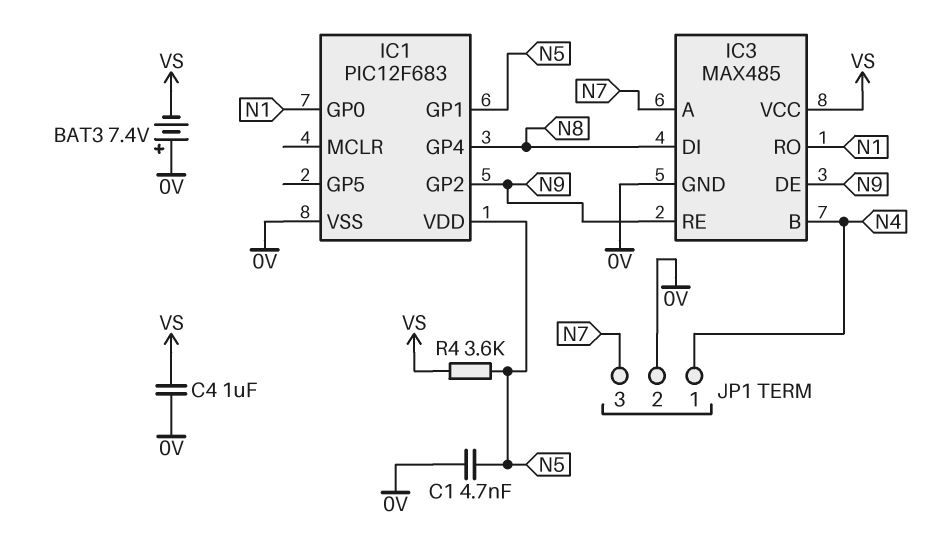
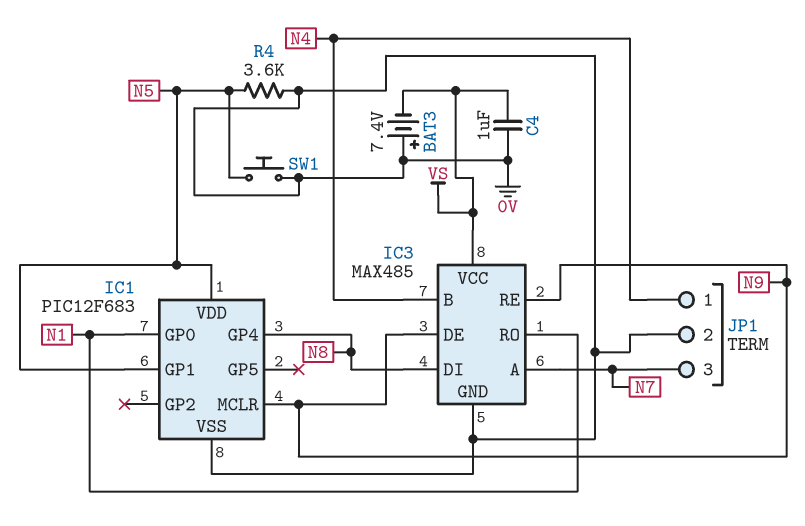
C1: 4.7nF (0V, N5) -> none
IC1 pin GP2: N9 -> none
IC1 pin MCLR: none -> N9
R4: 3.6k (N5, VS) -> 3.6k (0V, N5)
SW1: none -> button (0V, N5)

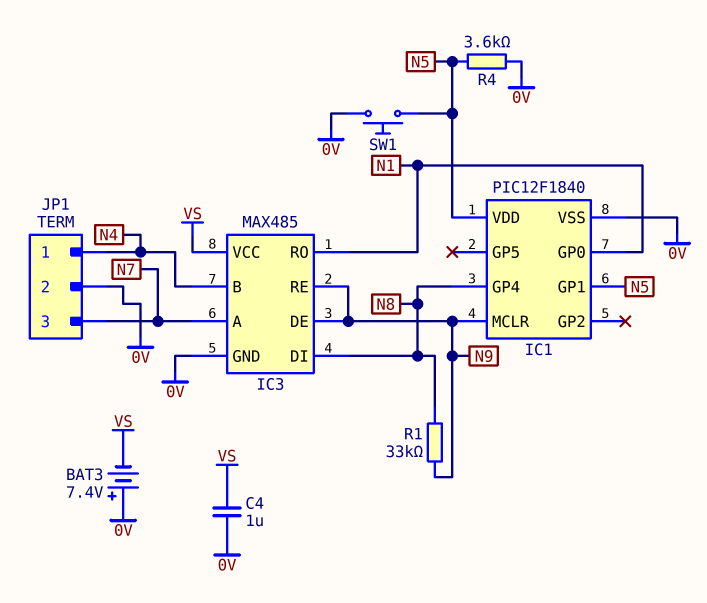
IC1: PIC12F683 -> PIC12F1840
R1: none -> 33k (N8, N9)

